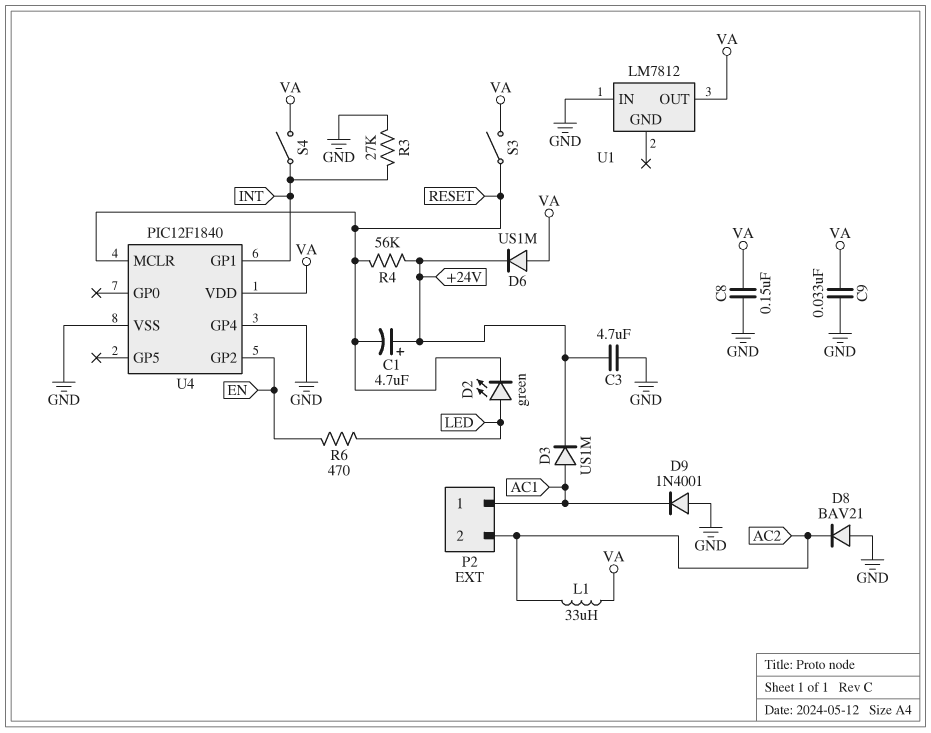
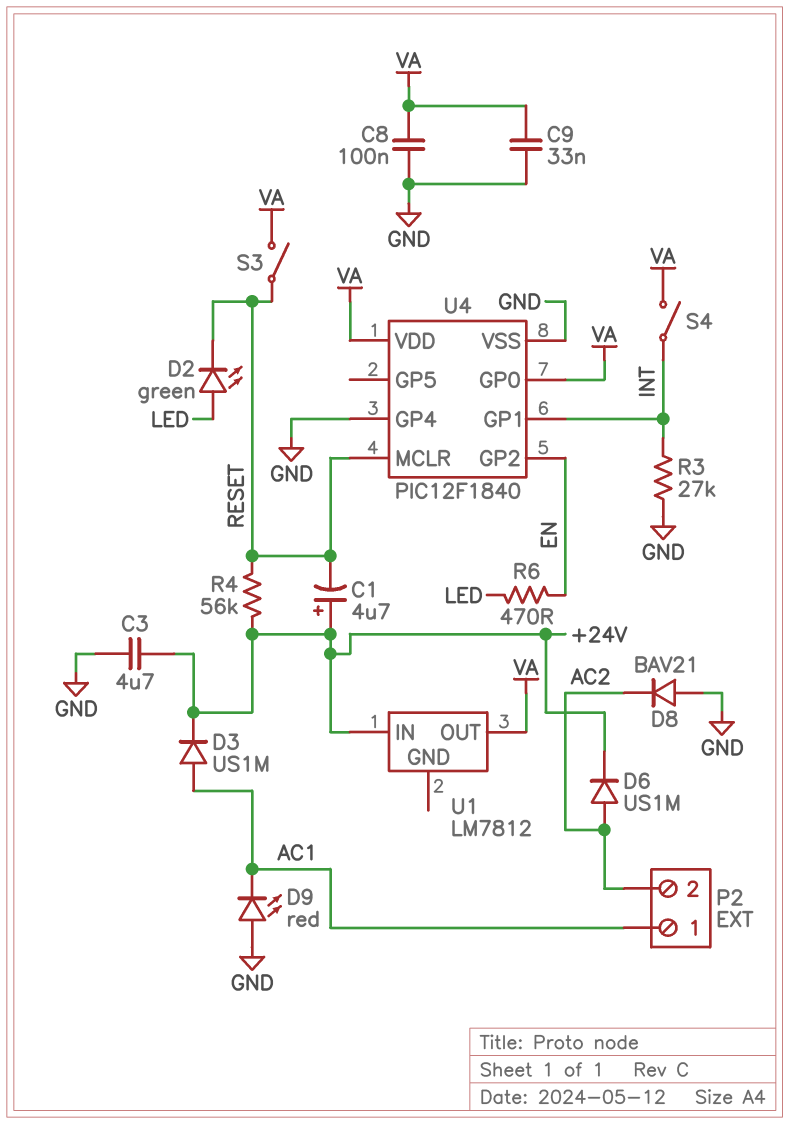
C8: 150nF (GND, VA) -> 100nF (GND, VA)
D6: diode US1M (A VA, K +24V) -> diode US1M (A AC2, K +24V)
D9: diode 1N4001 (A GND, K AC1) -> LED red (A GND, K AC1)
L1: 33uH (AC2, VA) -> none
U1 pin IN: GND -> +24V
U4 pin GP0: none -> VA

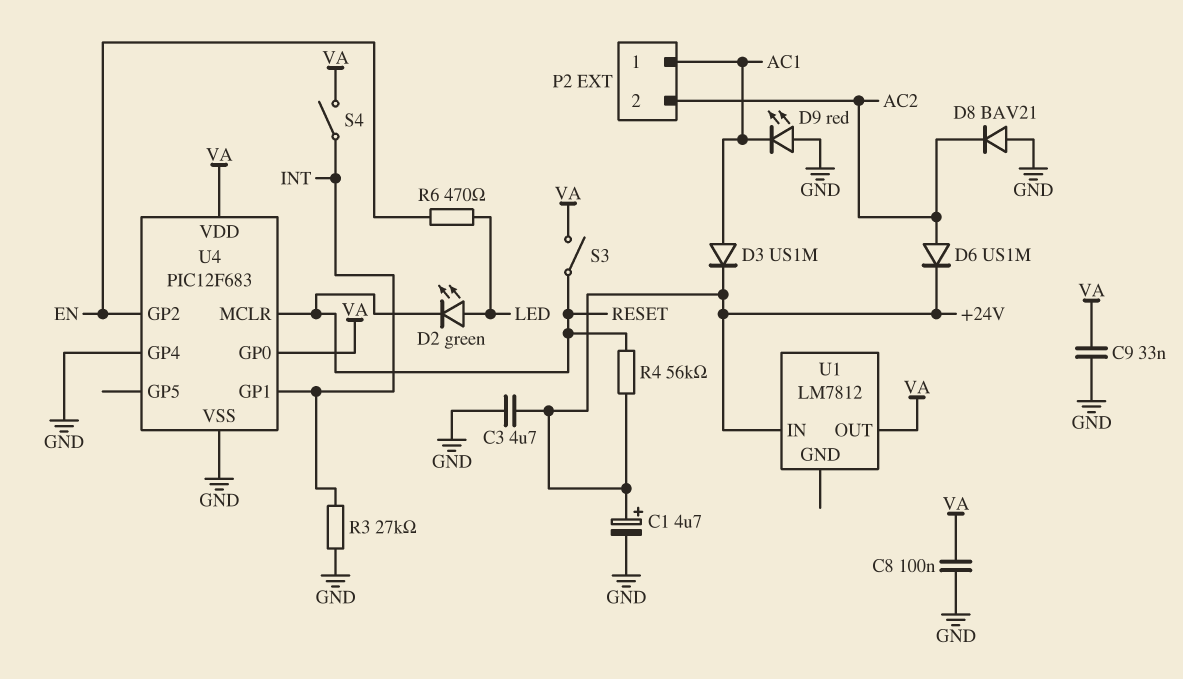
C1: 4.7uF (plus +24V, minus RESET) -> 4.7uF (plus +24V, minus GND)
U4: PIC12F1840 -> PIC12F683

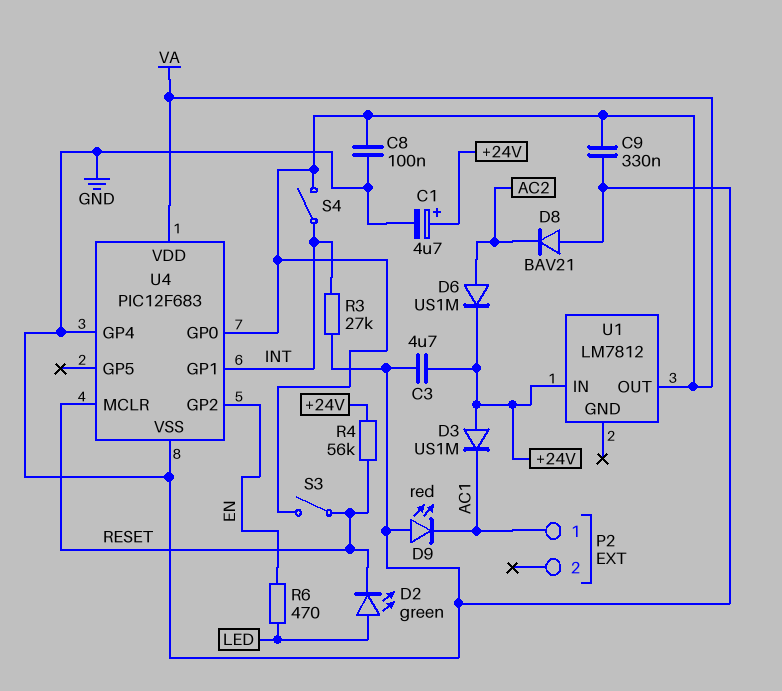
C9: 33nF (GND, VA) -> 330nF (GND, VA)
D3: diode US1M (A AC1, K +24V) -> diode US1M (A +24V, K AC1)
P2 pin 2: AC2 -> none

